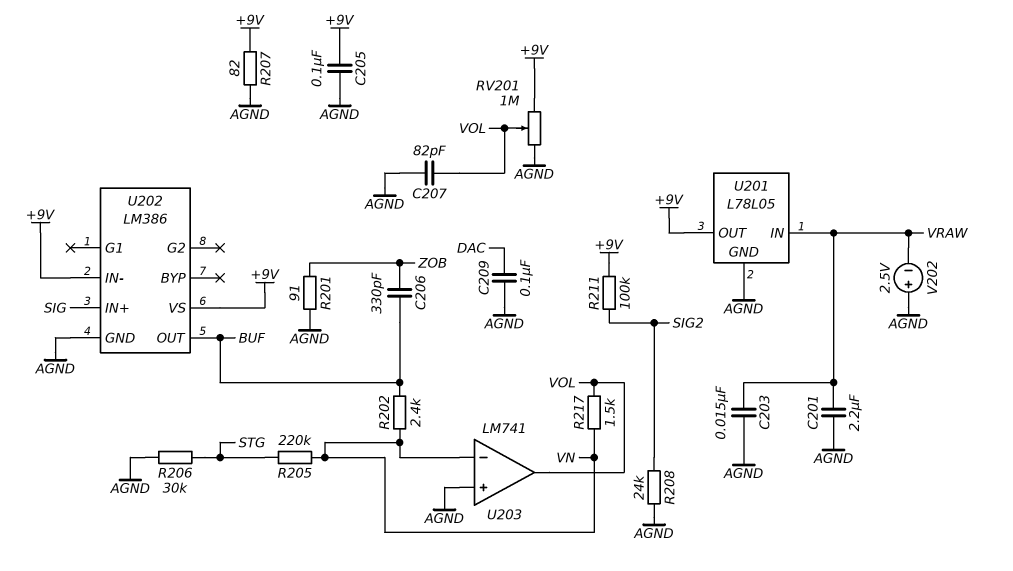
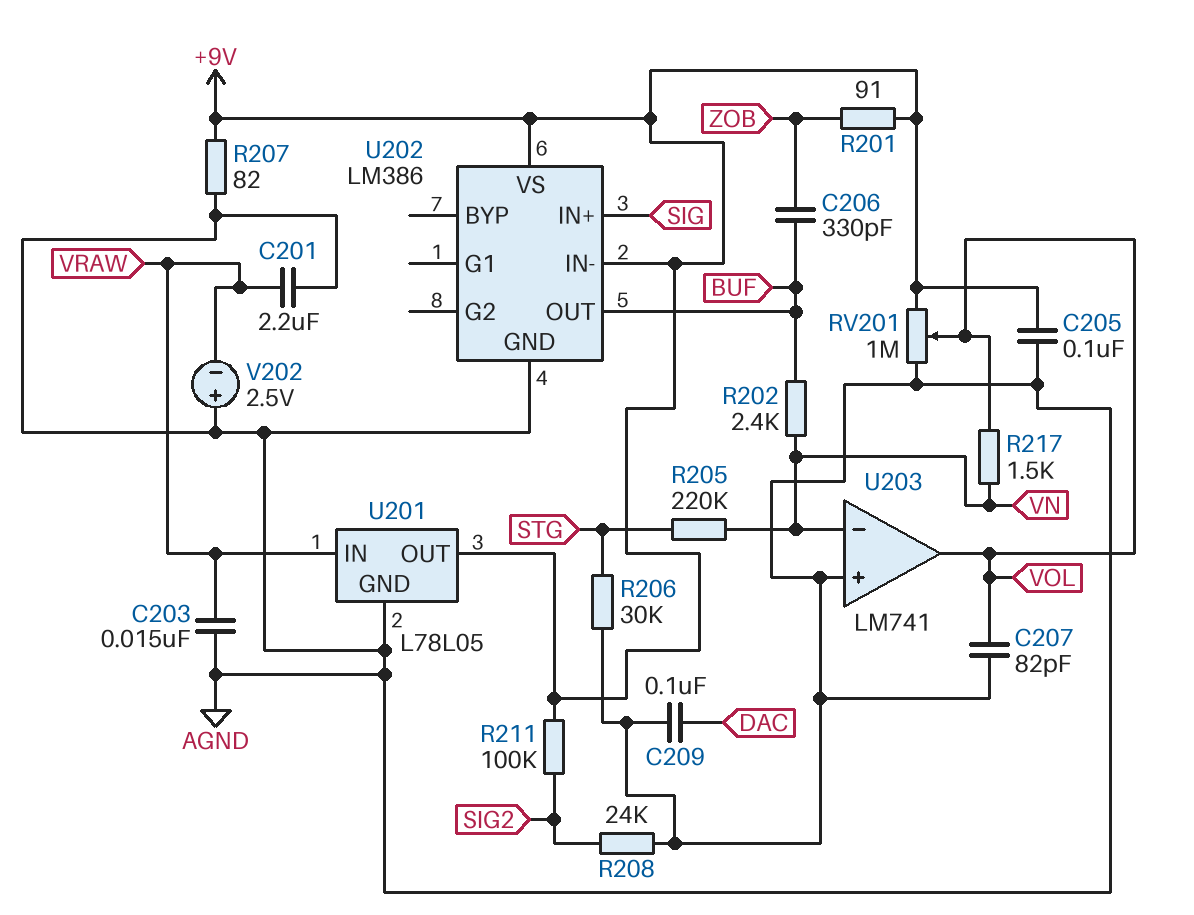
R201: 91 (AGND, ZOB) -> 91 (+9V, ZOB)

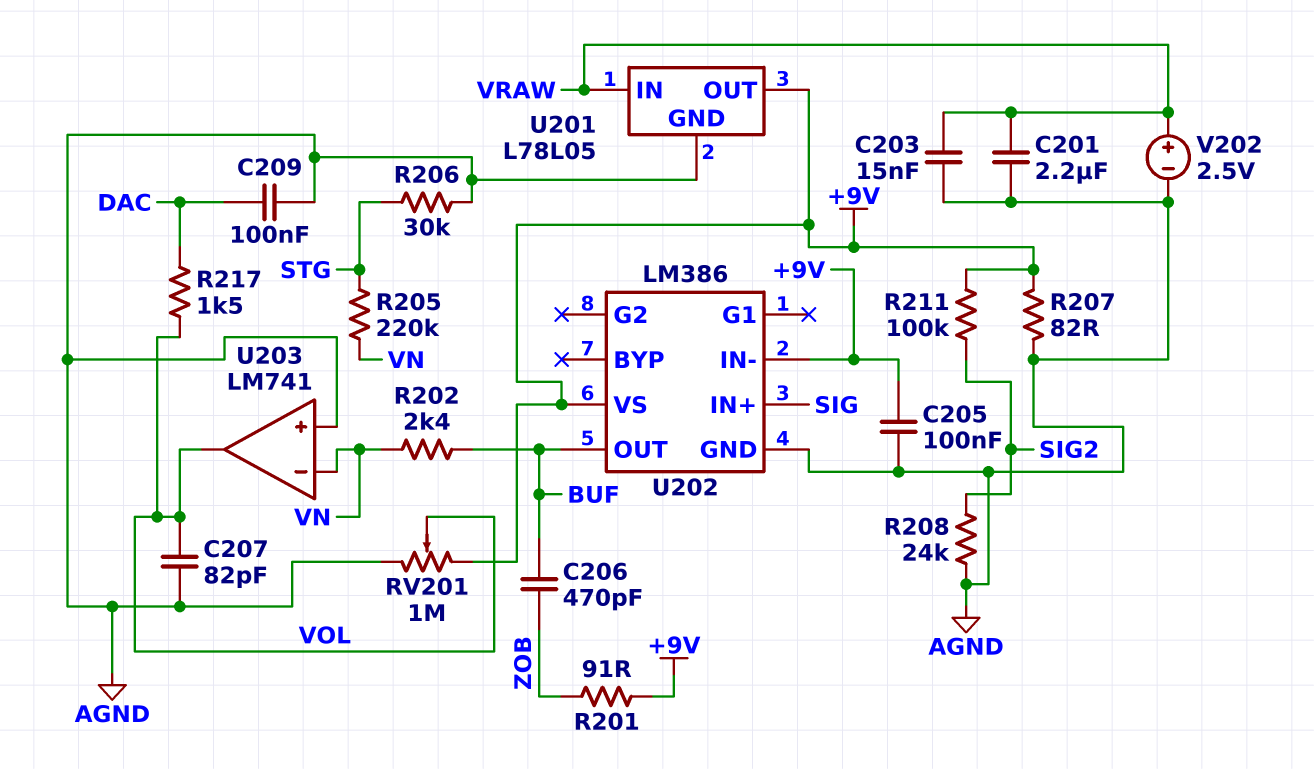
C206: 330pF (BUF, ZOB) -> 470pF (BUF, ZOB)
R217: 1.5k (VN, VOL) -> 1.5k (DAC, VOL)
V202: 2.5V (plus AGND, minus VRAW) -> 2.5V (plus VRAW, minus AGND)

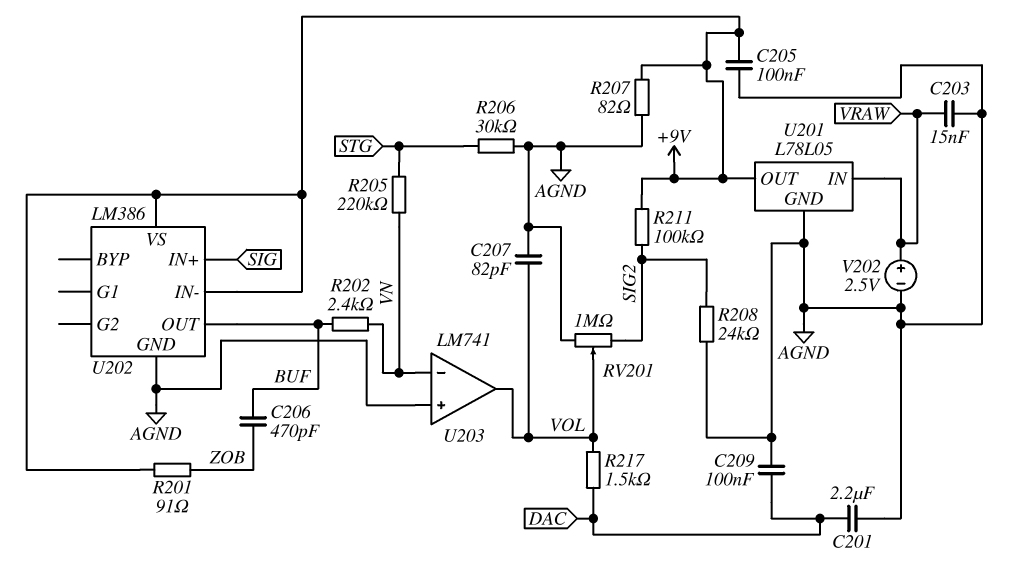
C201: 2.2uF (AGND, VRAW) -> 2.2uF (AGND, DAC)
RV201: 1M (+9V, AGND, wiper VOL) -> 1M (AGND, SIG2, wiper VOL)

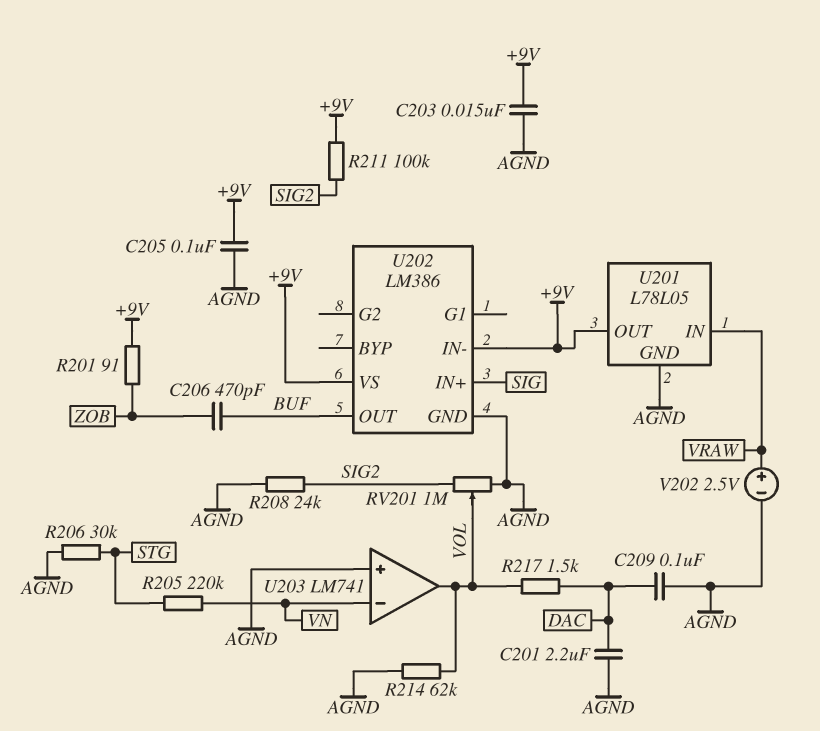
C203: 15nF (AGND, VRAW) -> 15nF (+9V, AGND)
C207: 82pF (AGND, VOL) -> none
R202: 2.4k (BUF, VN) -> none
R207: 82 (+9V, AGND) -> none
R214: none -> 62k (AGND, VOL)

